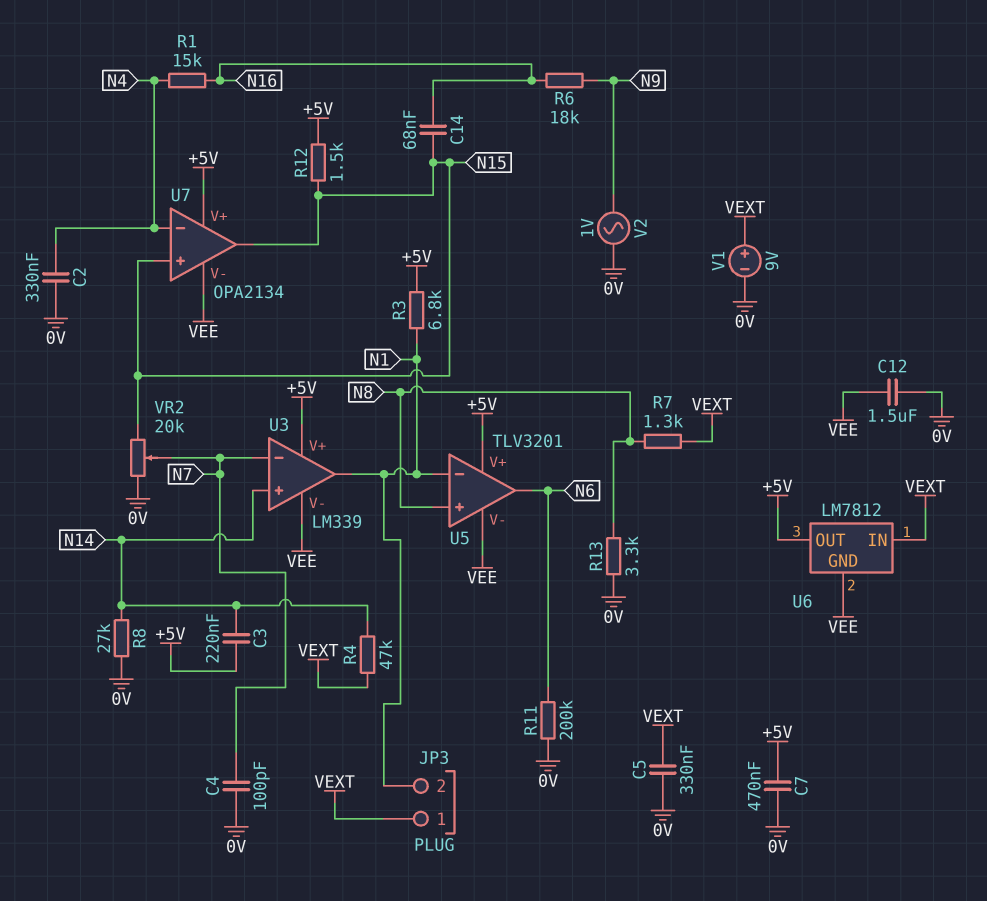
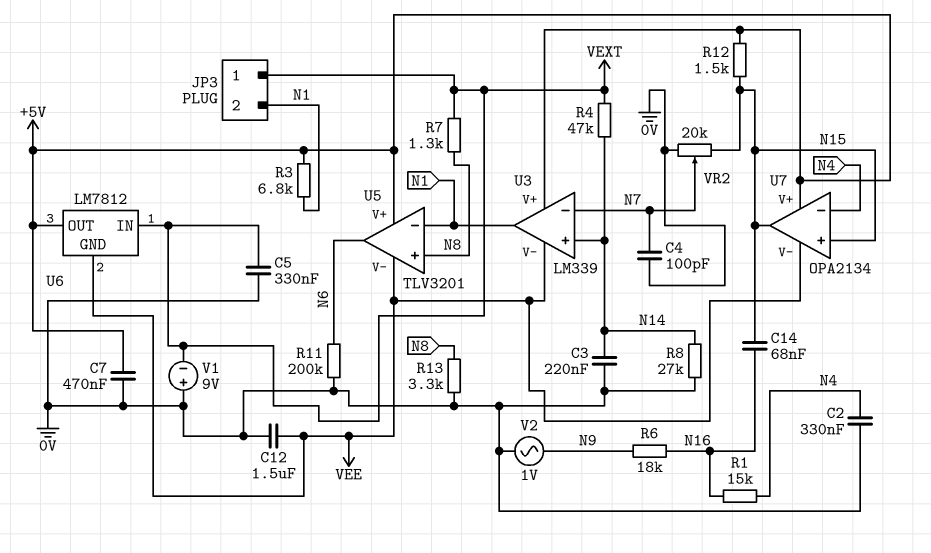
C3: 220nF (+5V, N14) -> 220nF (0V, N14)
V1: 9V (plus VEXT, minus 0V) -> 9V (plus 0V, minus VEXT)

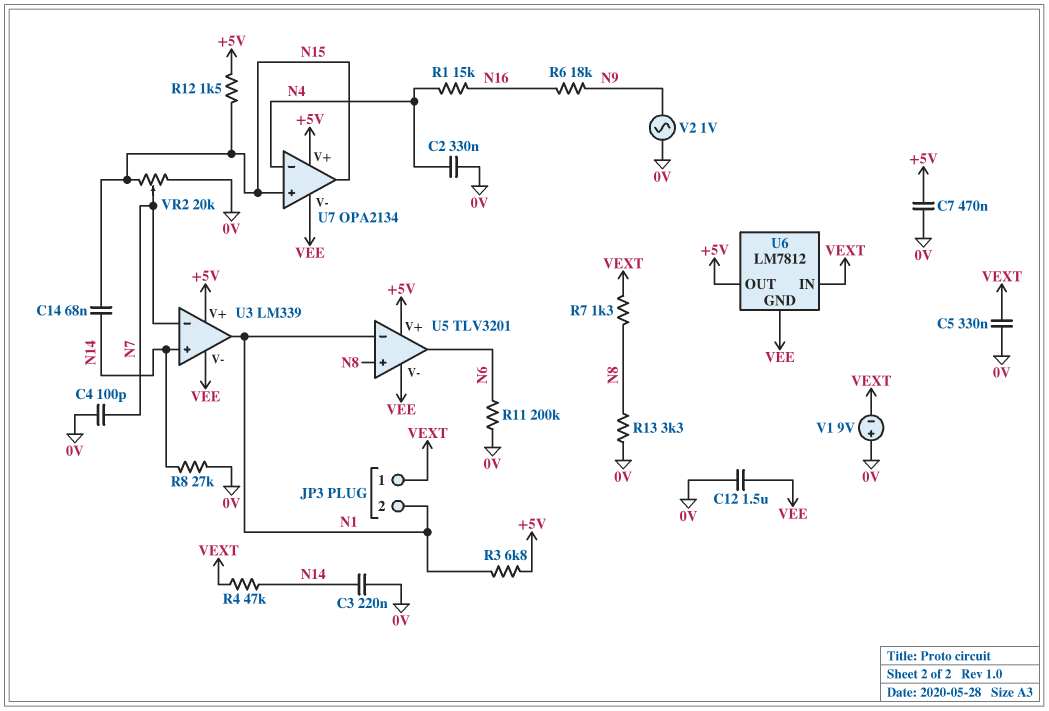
C14: 68nF (N15, N16) -> 68nF (N14, N15)

